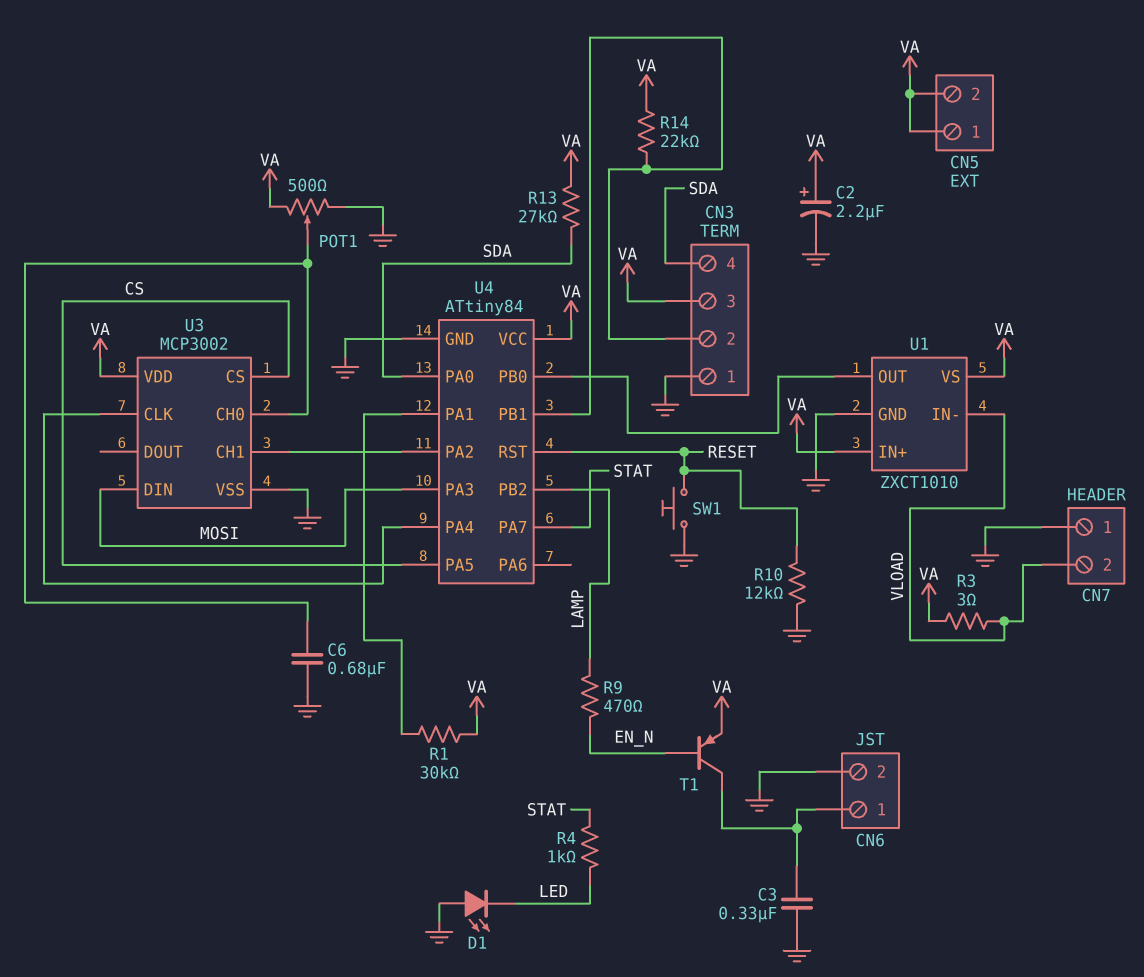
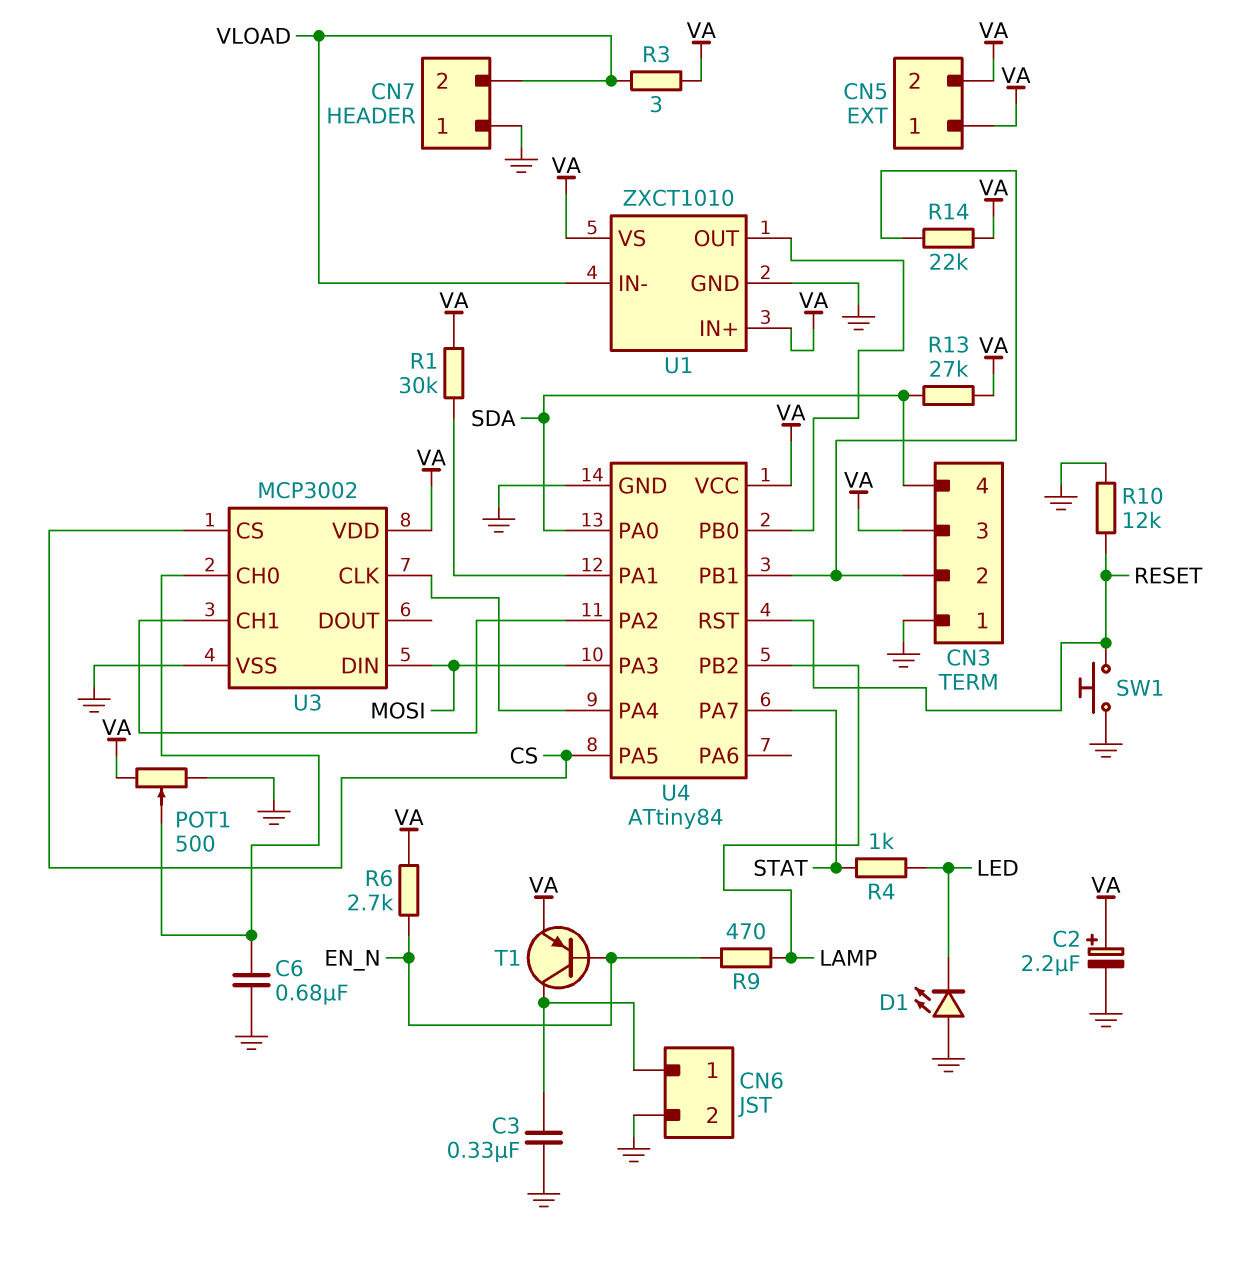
R6: none -> 2.7k (EN_N, VA)

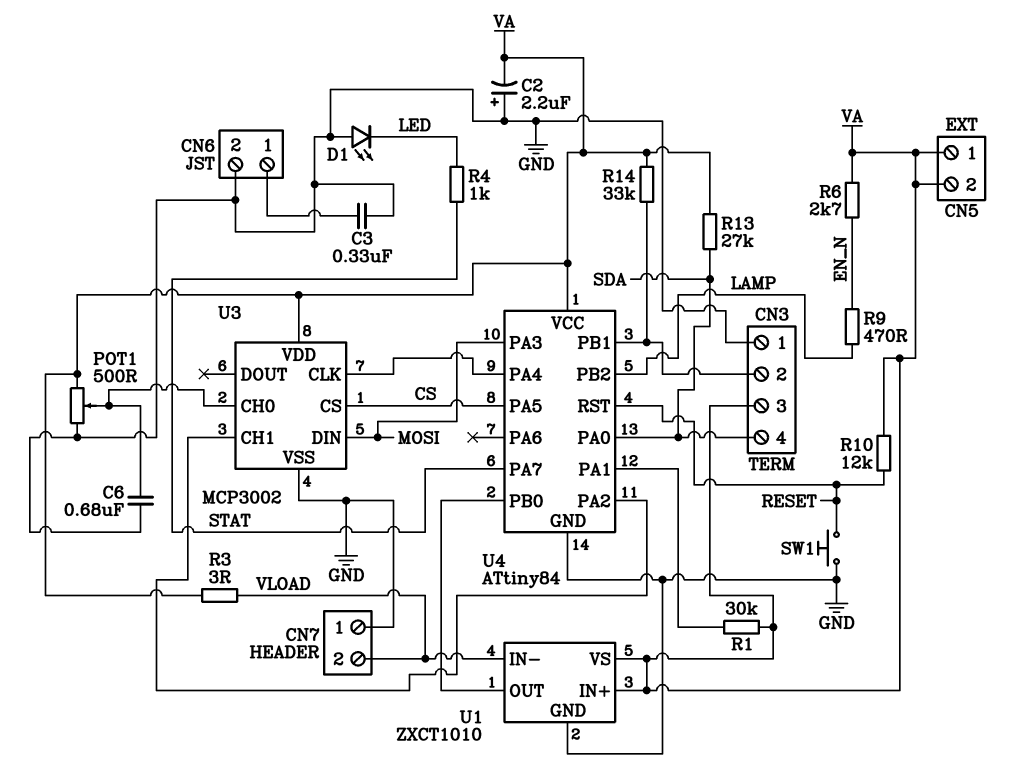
C2: 2.2uF (plus VA, minus GND) -> 2.2uF (plus GND, minus VA)
R10: 12k (GND, RESET) -> 12k (RESET, VA)
R14: 22k (CN3/2, VA) -> 33k (CN3/2, VA)
T1: PNP (B EN_N, C CN6/1, E VA) -> none

